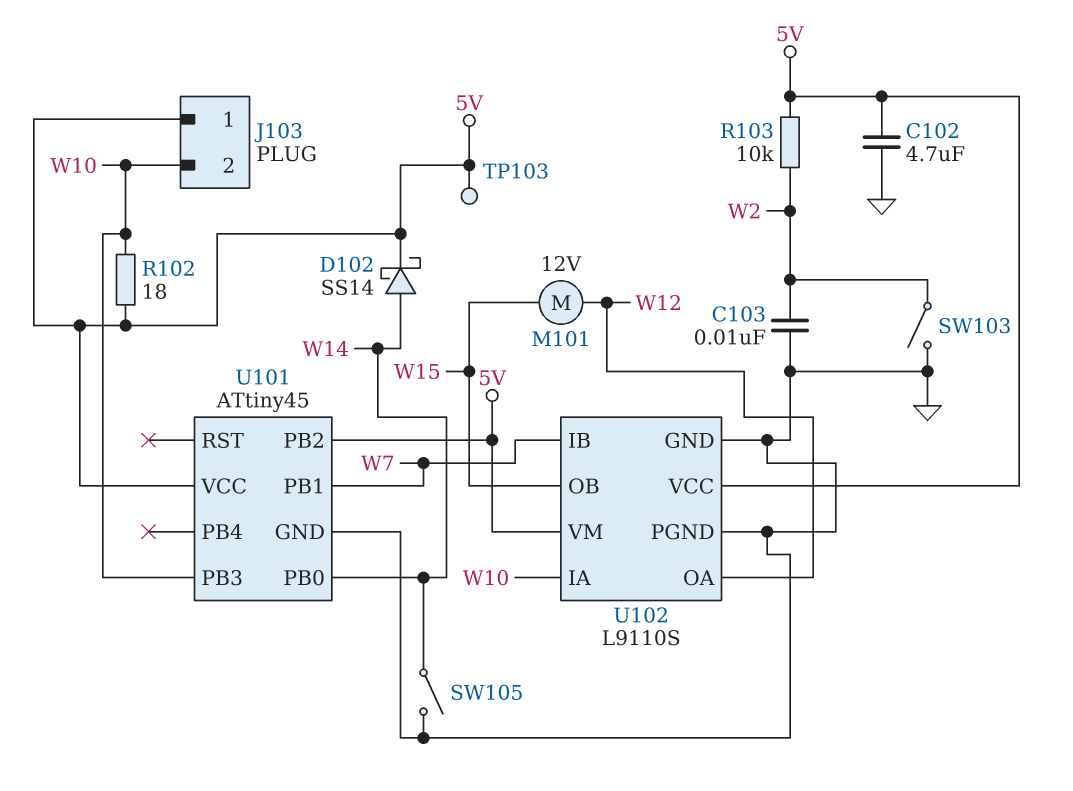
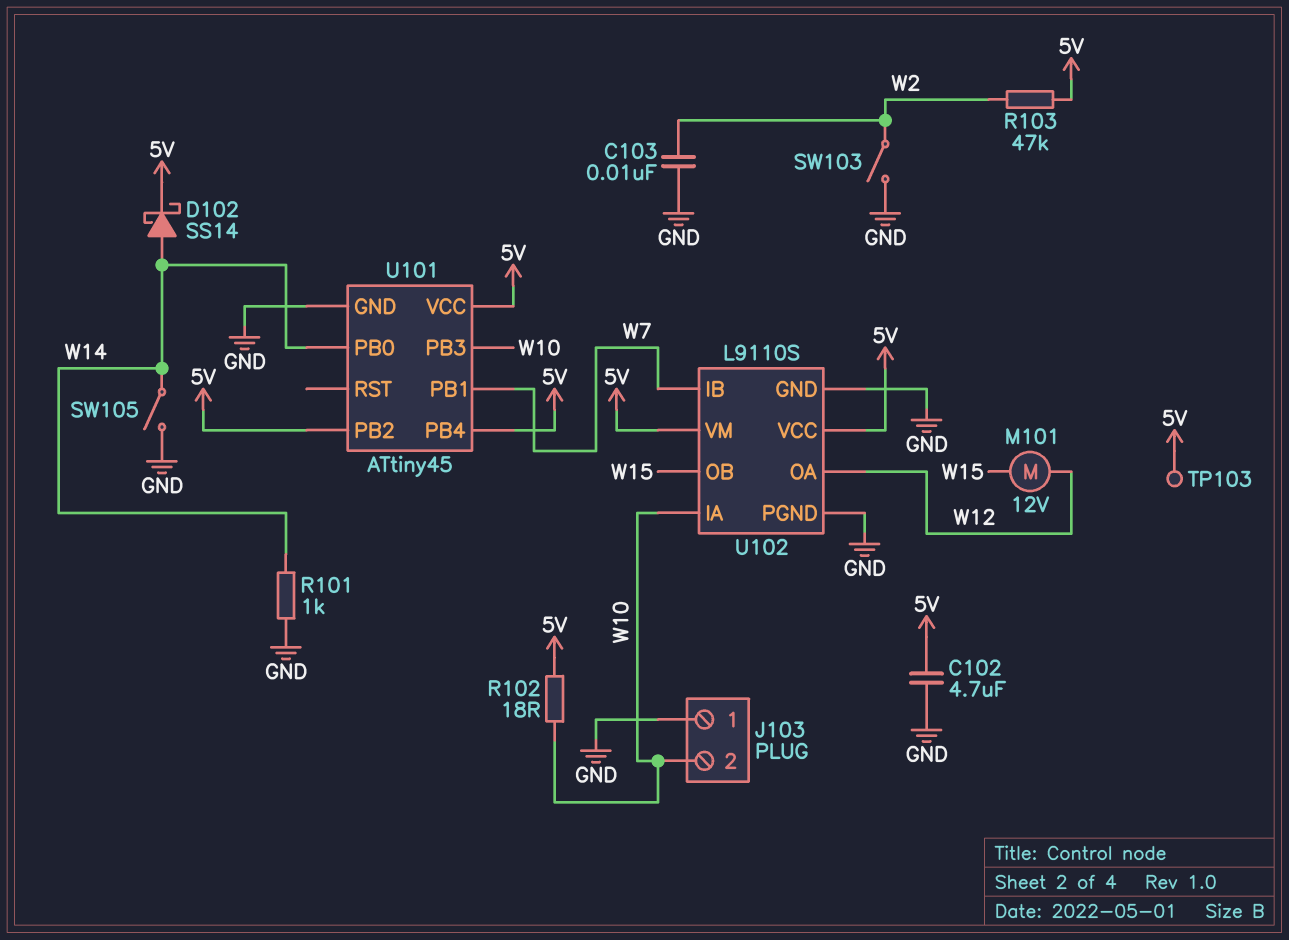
J103 pin 1: 5V -> GND
R101: none -> 1k (GND, W14)
R103: 10k (5V, W2) -> 47k (5V, W2)
U101 pin PB4: none -> 5V

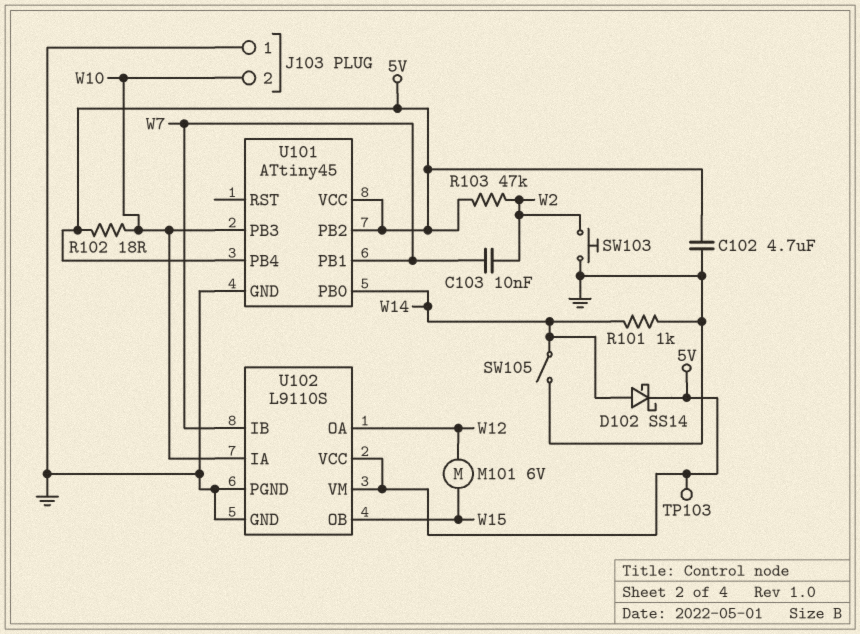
C103: 10nF (GND, W2) -> 10nF (W2, W7)
M101: motor 12V (W12, W15) -> motor 6V (W12, W15)
SW103: switch (GND, W2) -> button (GND, W2)

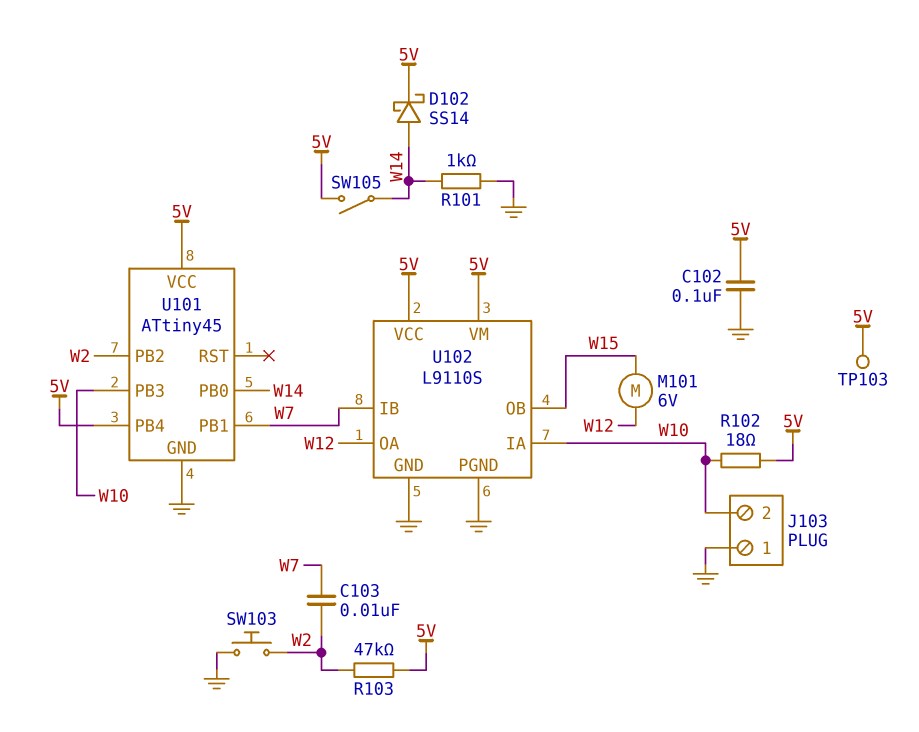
C102: 4.7uF (5V, GND) -> 100nF (5V, GND)
SW105: switch (GND, W14) -> switch (5V, W14)
U101 pin PB2: 5V -> W2

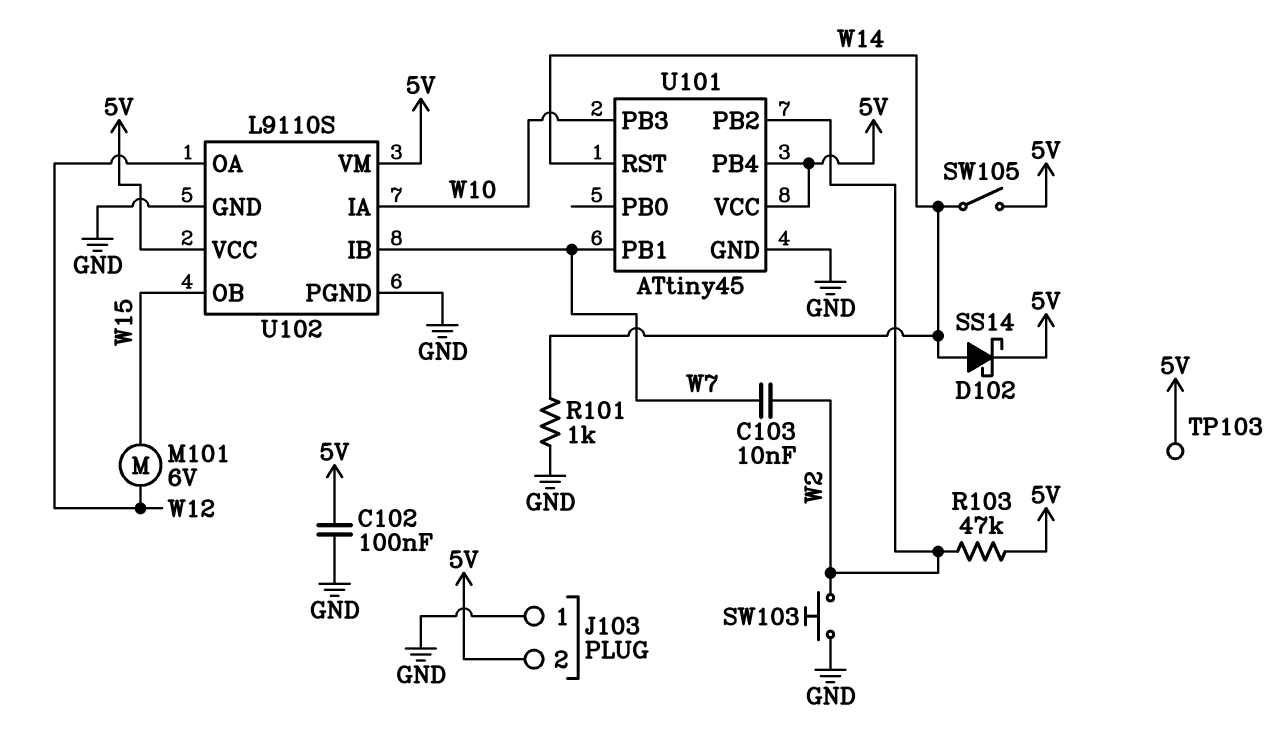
J103 pin 2: W10 -> 5V
R102: 18 (5V, W10) -> none
U101 pin PB0: W14 -> none
U101 pin RST: none -> W14

